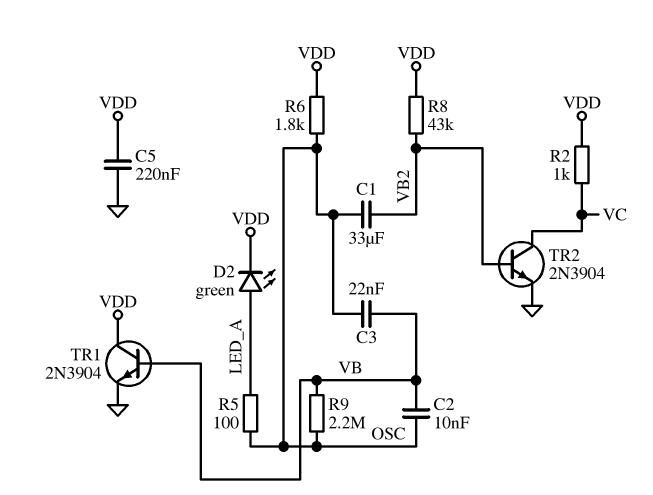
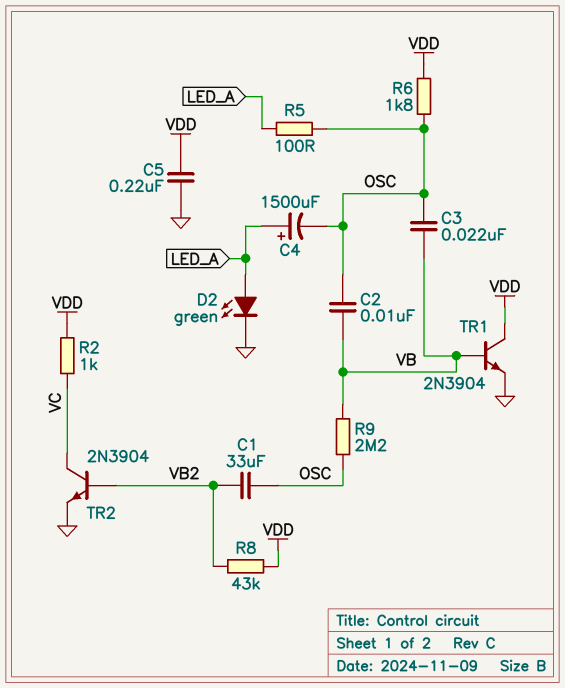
C4: none -> 1500uF (plus LED_A, minus OSC)
D2: LED green (A LED_A, K VDD) -> LED green (A LED_A, K GND)

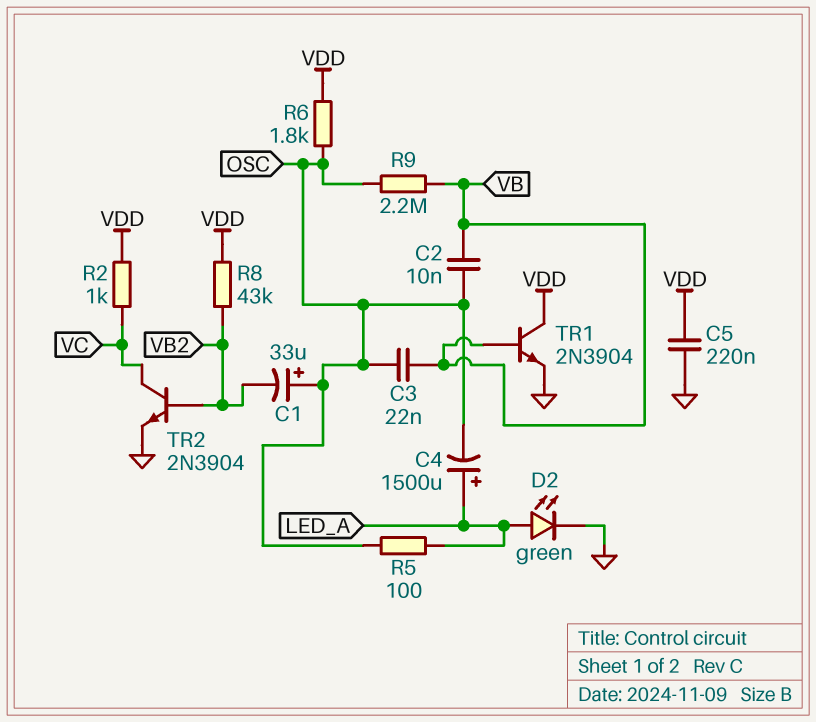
C1: 33uF (OSC, VB2) -> 33uF (plus OSC, minus VB2)

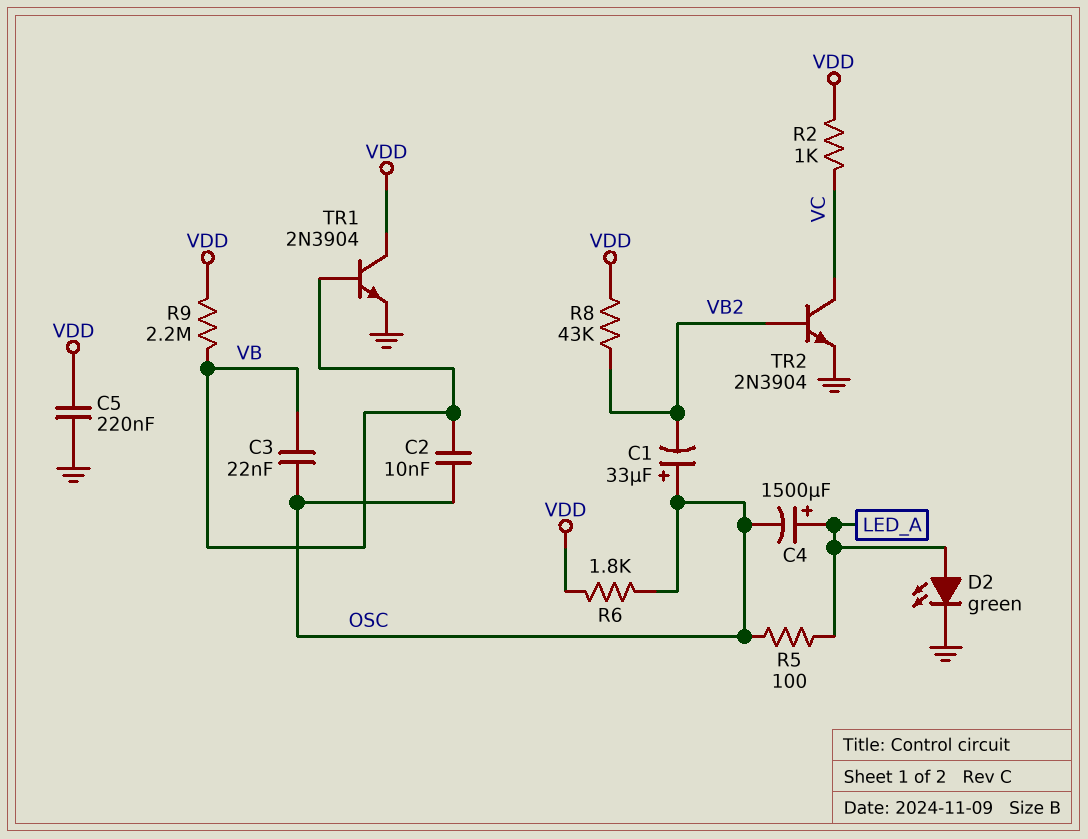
R9: 2.2M (OSC, VB) -> 2.2M (VB, VDD)

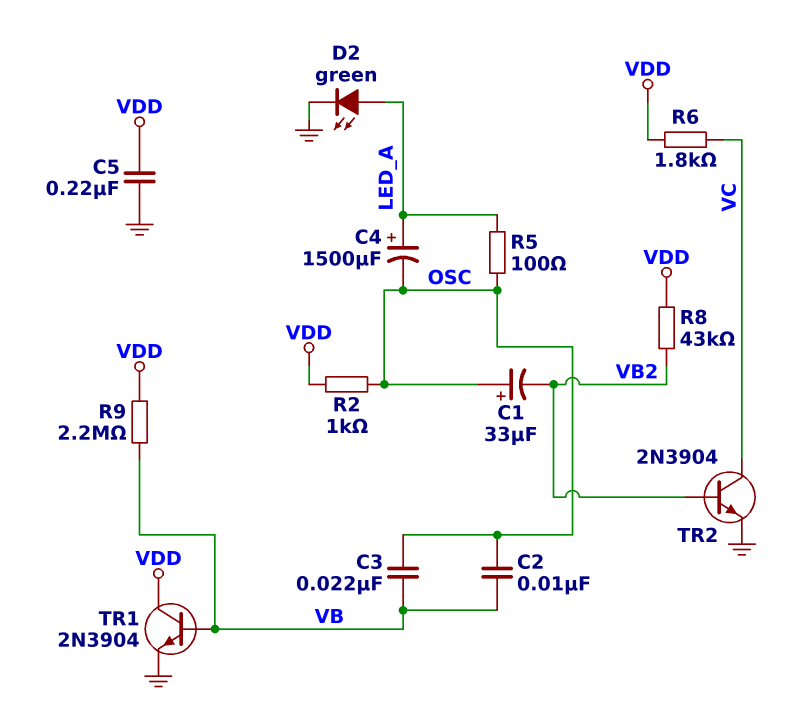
R2: 1k (VC, VDD) -> 1k (OSC, VDD)
R6: 1.8k (OSC, VDD) -> 1.8k (VC, VDD)

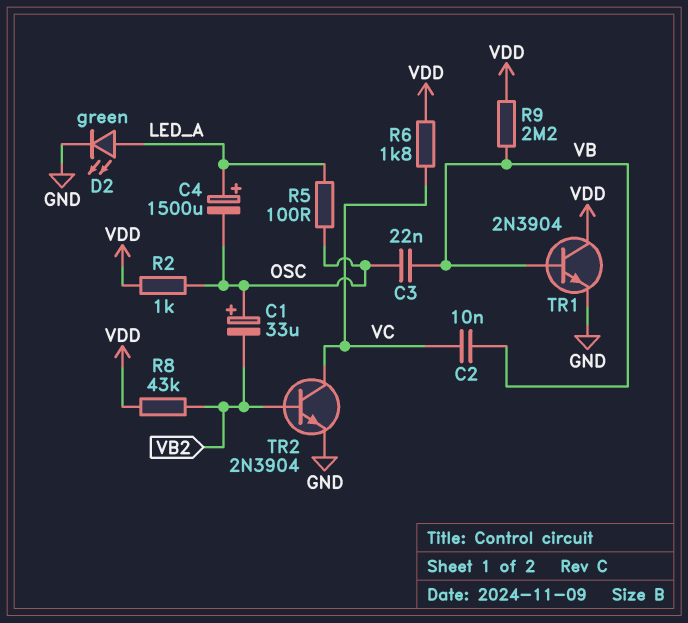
C2: 10nF (OSC, VB) -> 10nF (VB, VC)
C5: 220nF (GND, VDD) -> none

